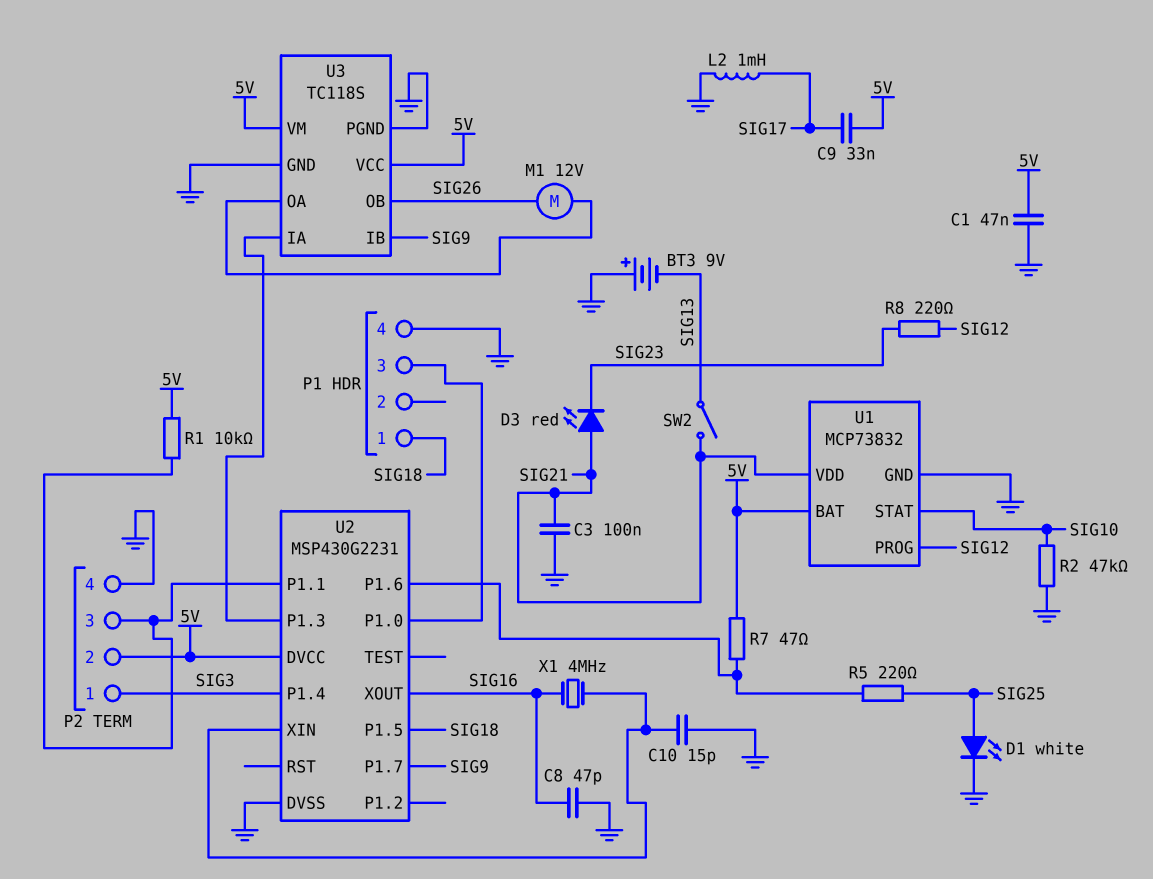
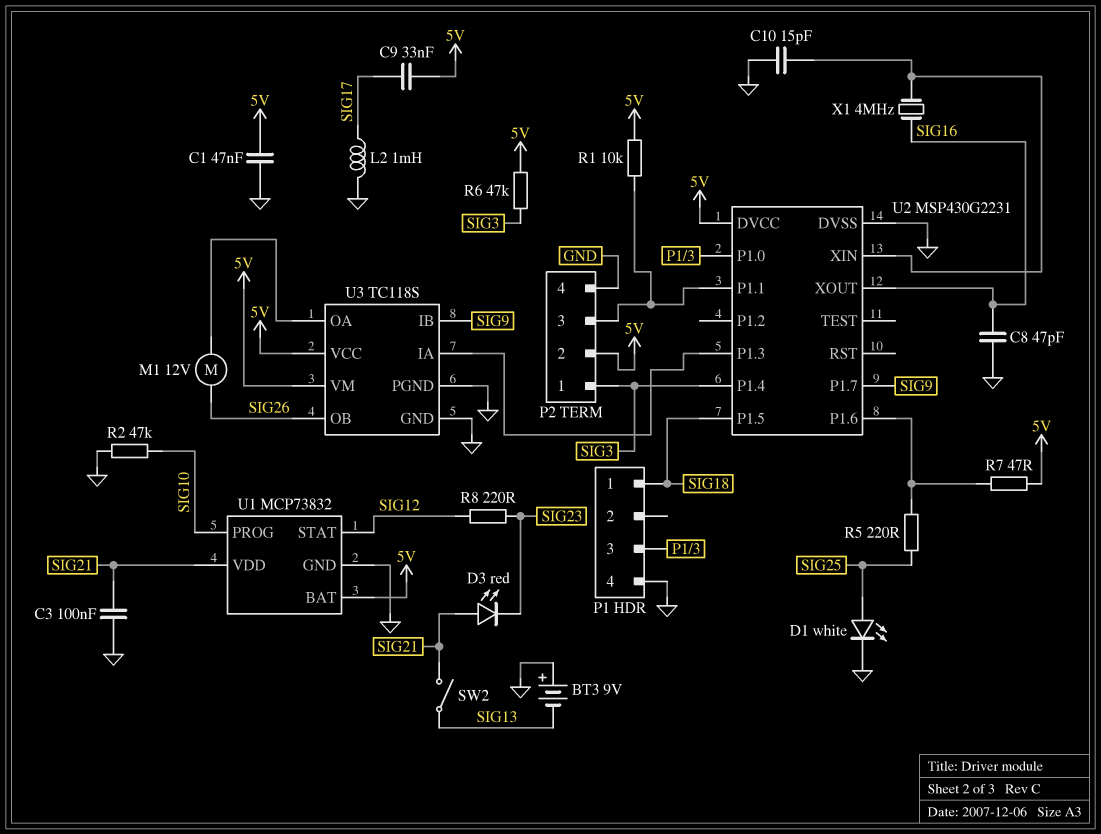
R6: none -> 47k (5V, SIG3)
U1 pin PROG: SIG12 -> SIG10
U1 pin STAT: SIG10 -> SIG12

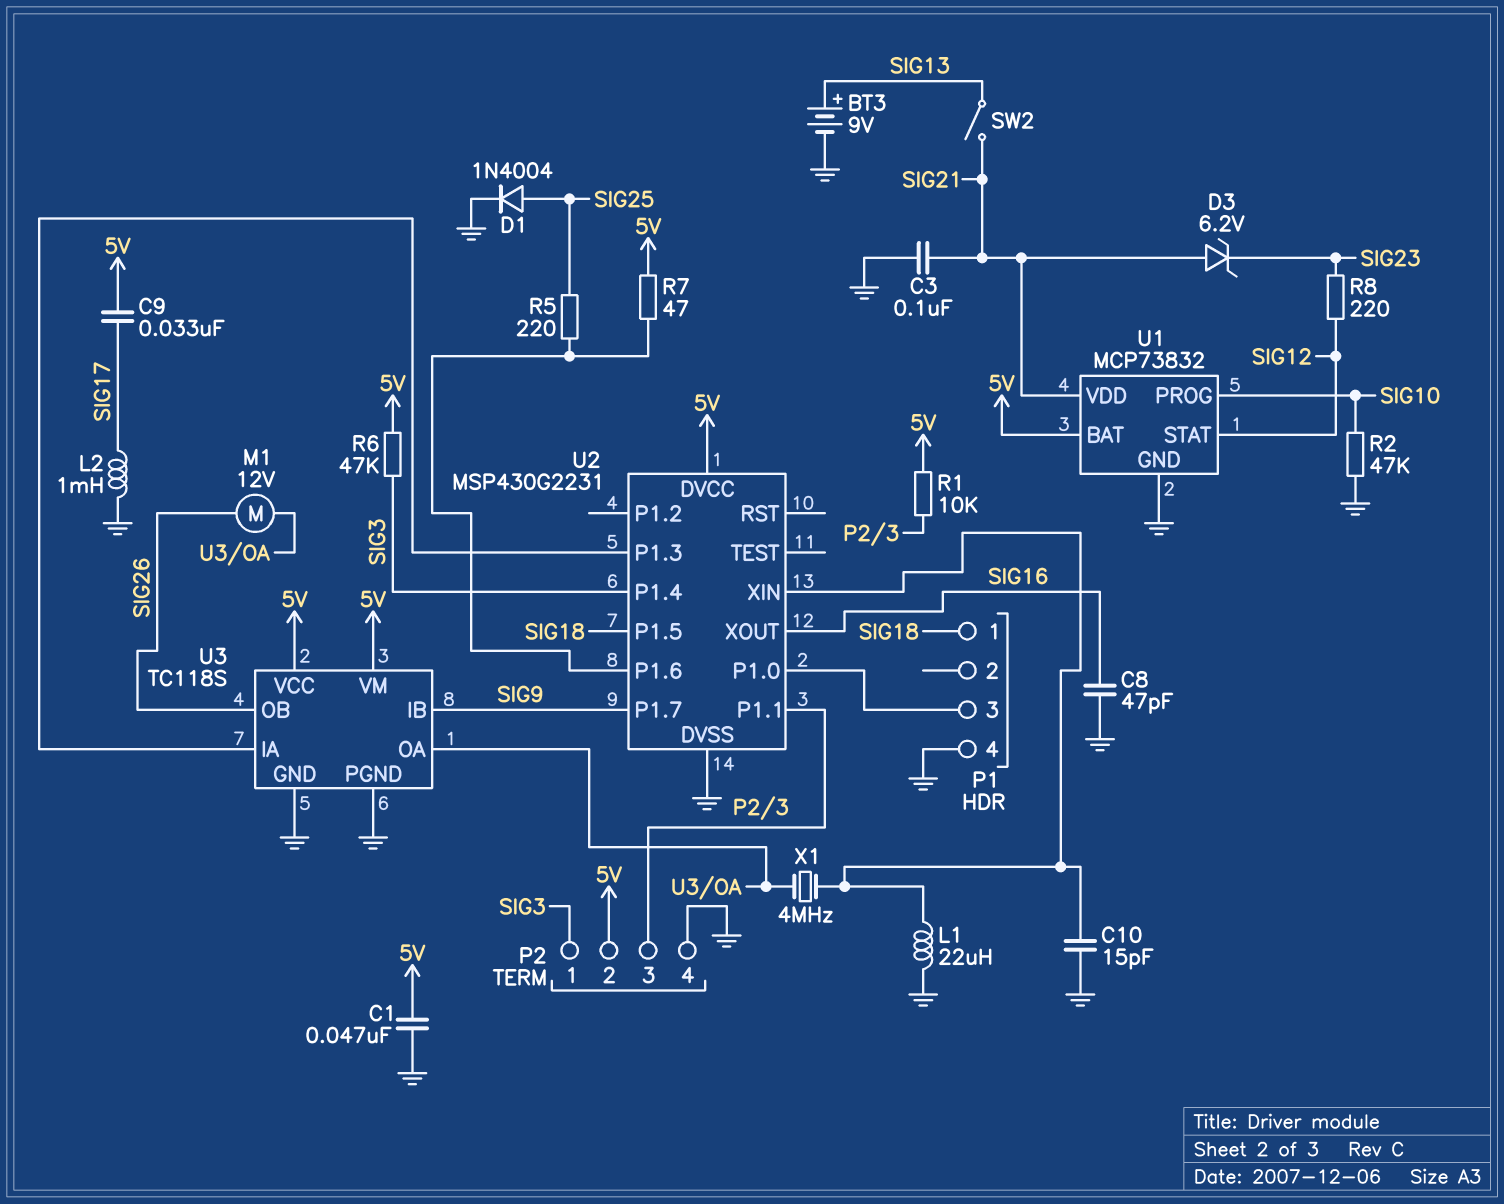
BT3: 9V (plus GND, minus SIG13) -> 9V (plus SIG13, minus GND)
D1: LED white (A SIG25, K GND) -> diode 1N4004 (A SIG25, K GND)
D3: LED red (A SIG21, K SIG23) -> zener 6.2V (A SIG21, K SIG23)
L1: none -> 22uH (GND, U2/XIN)
X1: 4MHz (SIG16, U2/XIN) -> 4MHz (U2/XIN, U3/OA)

